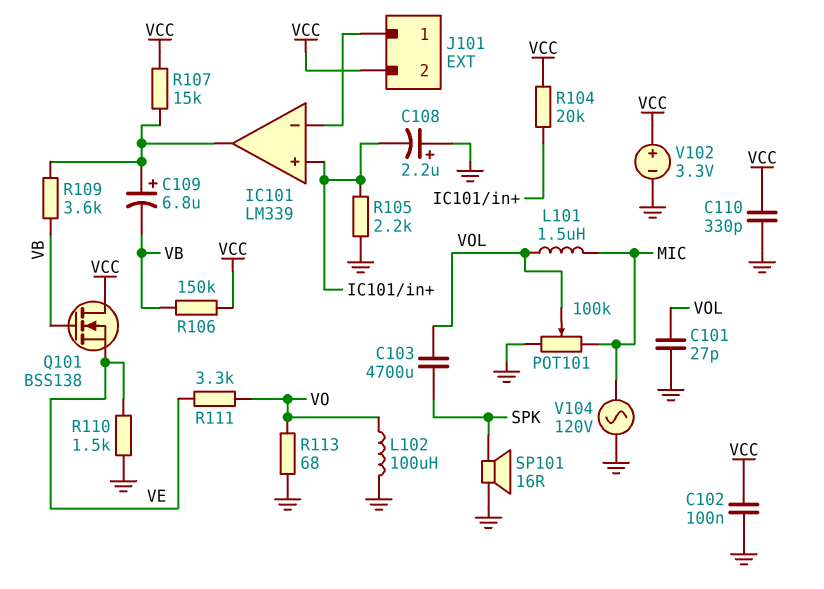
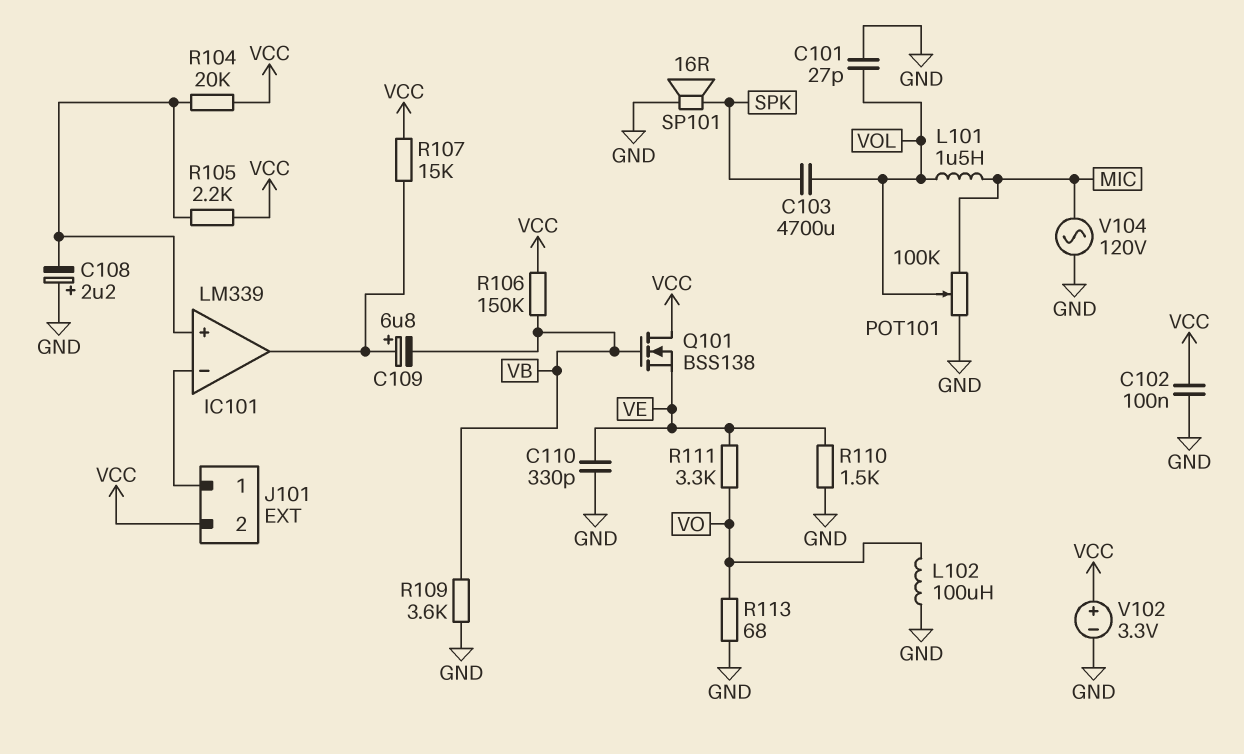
C110: 330pF (GND, VCC) -> 330pF (GND, VE)
R105: 2.2k (GND, IC101/in+) -> 2.2k (IC101/in+, VCC)
R109: 3.6k (IC101/out, VB) -> 3.6k (GND, VB)

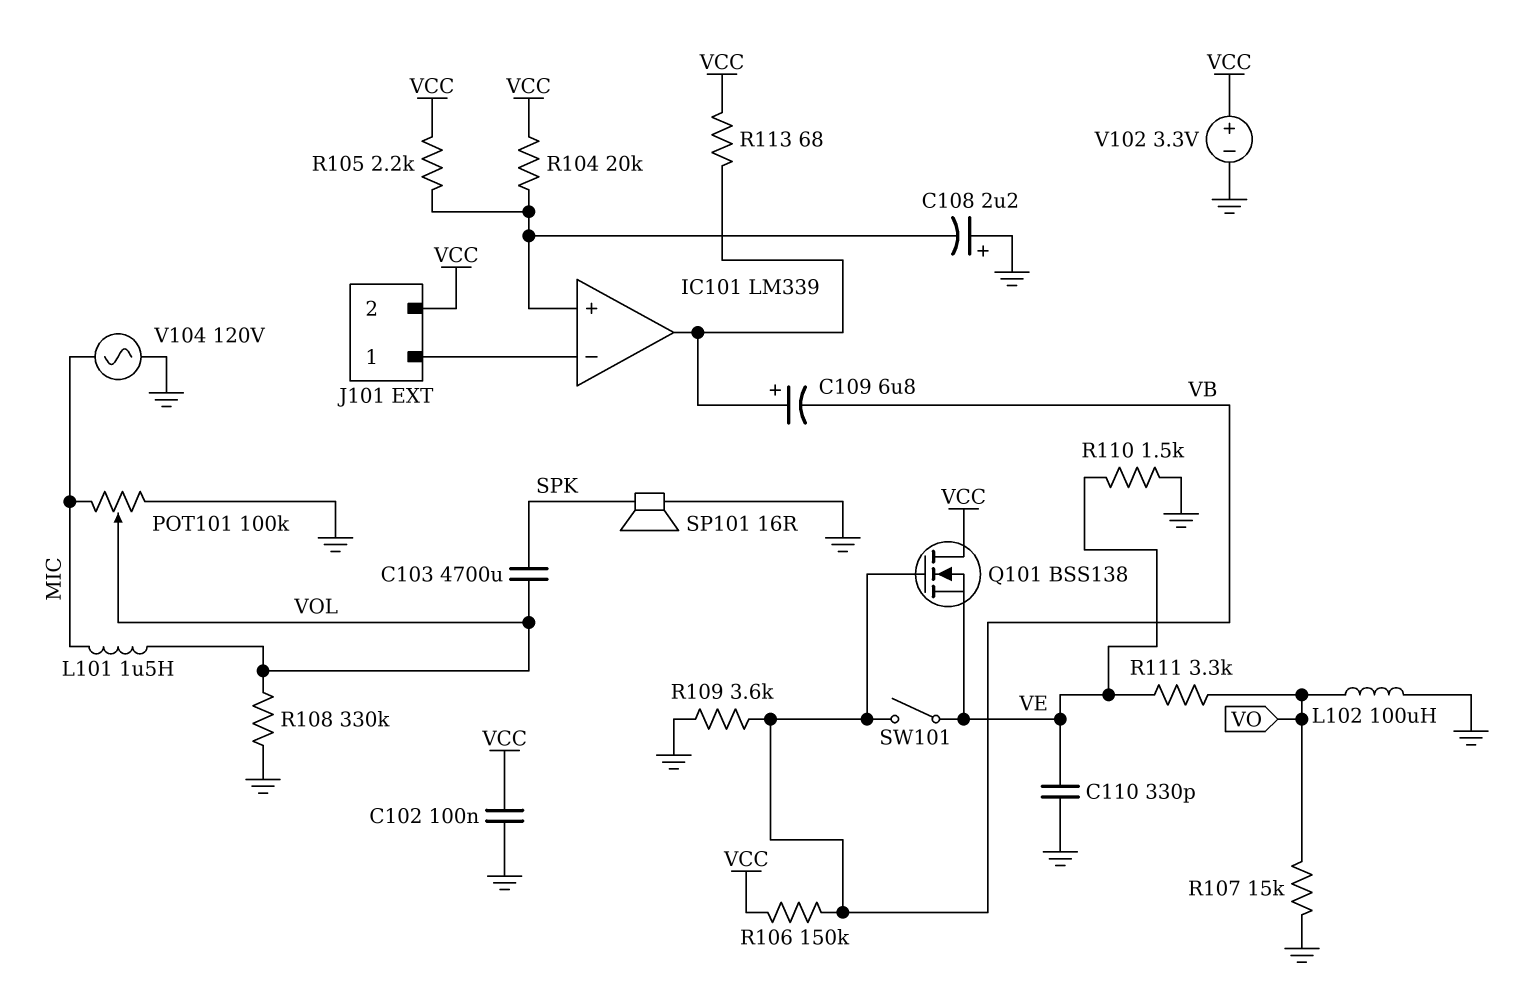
C101: 27pF (GND, VOL) -> none
R107: 15k (IC101/out, VCC) -> 15k (GND, VO)
R108: none -> 330k (GND, VOL)
R113: 68 (GND, VO) -> 68 (IC101/out, VCC)
SW101: none -> switch (VB, VE)

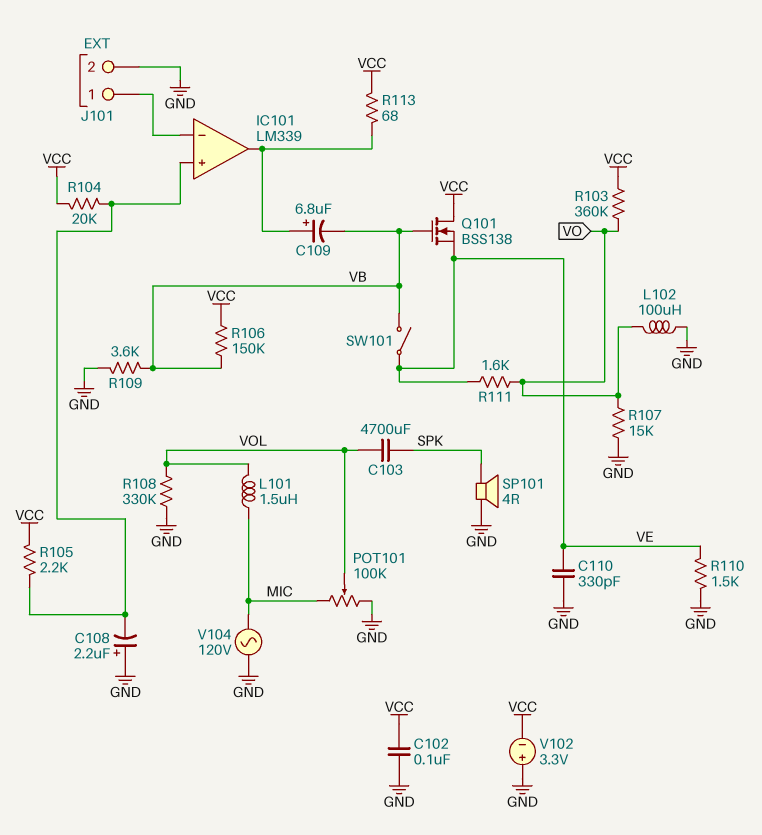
J101 pin 2: VCC -> GND
R103: none -> 360k (VCC, VO)
R111: 3.3k (VE, VO) -> 1.6k (VE, VO)
SP101: speaker 16R (GND, SPK) -> speaker 4R (GND, SPK)
V102: 3.3V (plus VCC, minus GND) -> 3.3V (plus GND, minus VCC)

